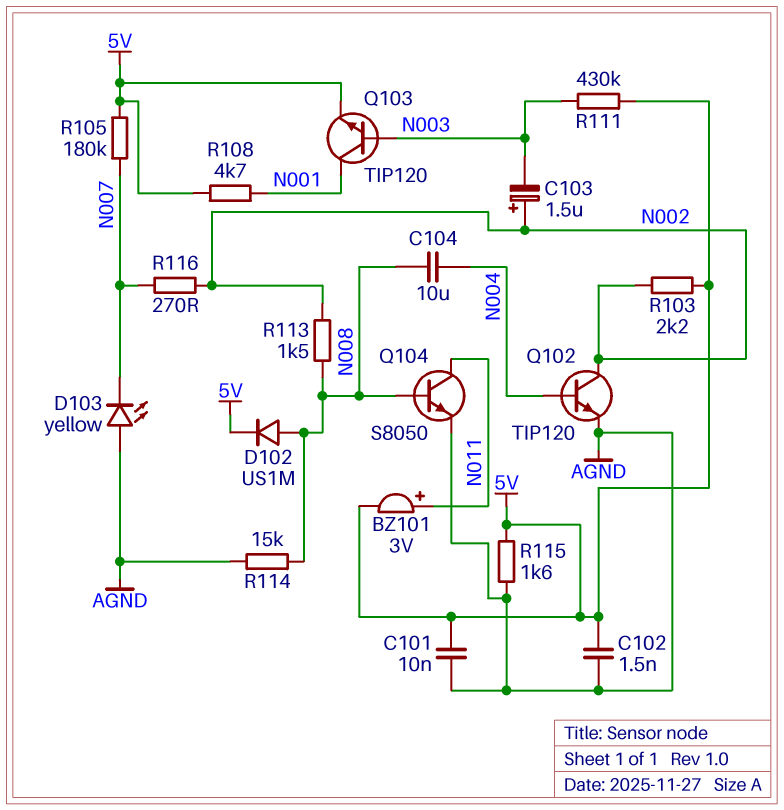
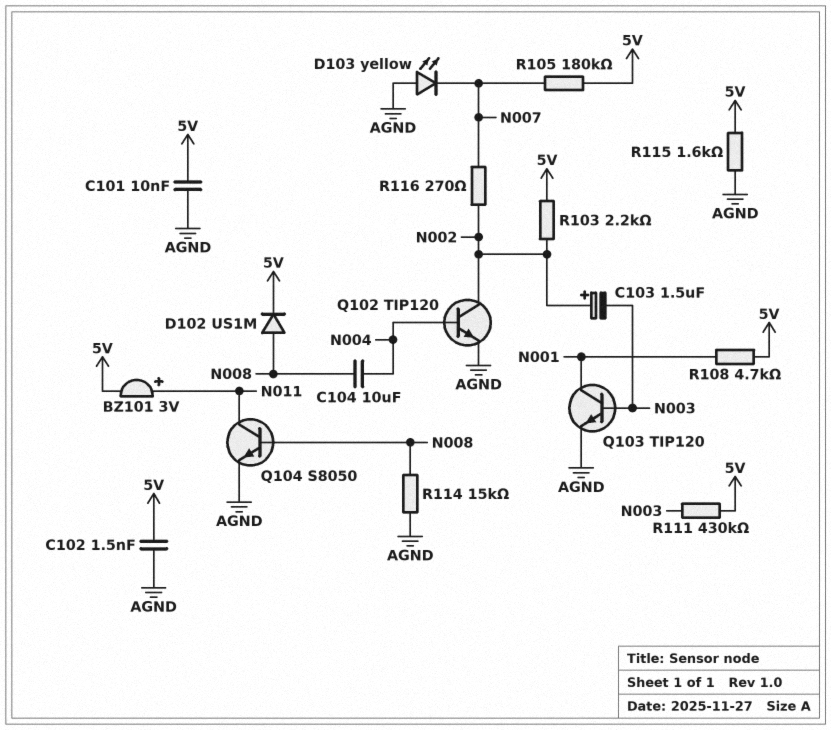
Q103: NPN TIP120 (B N003, C N001, E 5V) -> NPN TIP120 (B N003, C N001, E AGND)
R113: 1.5k (N002, N008) -> none

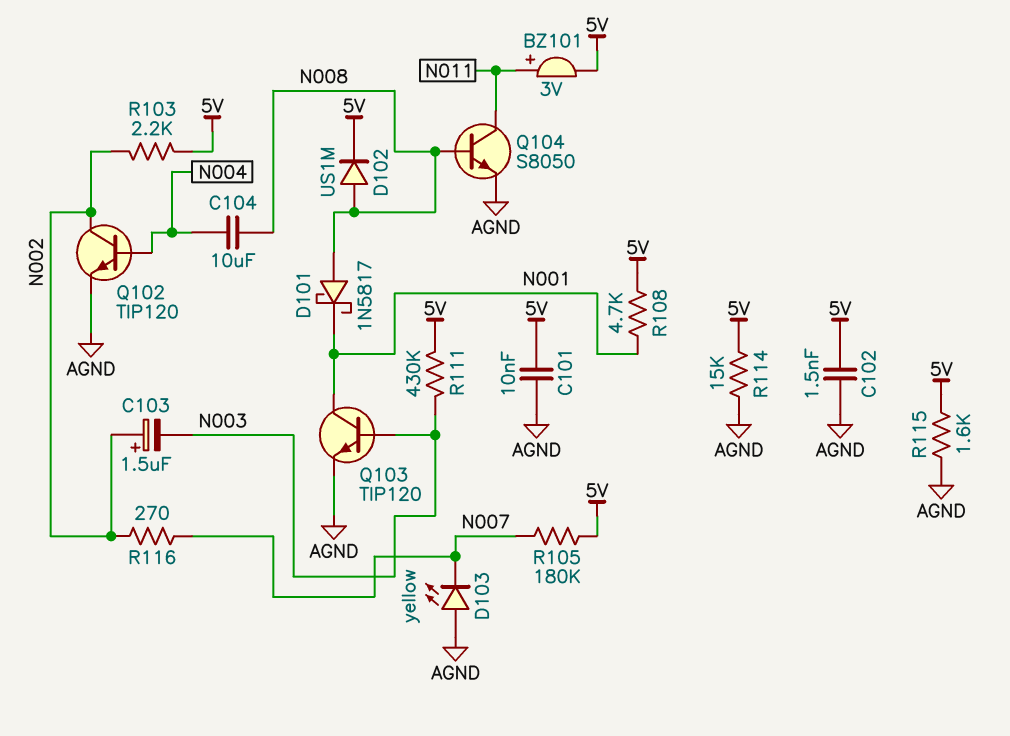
D101: none -> schottky 1N5817 (A N008, K N001)
R114: 15k (AGND, N008) -> 15k (5V, AGND)

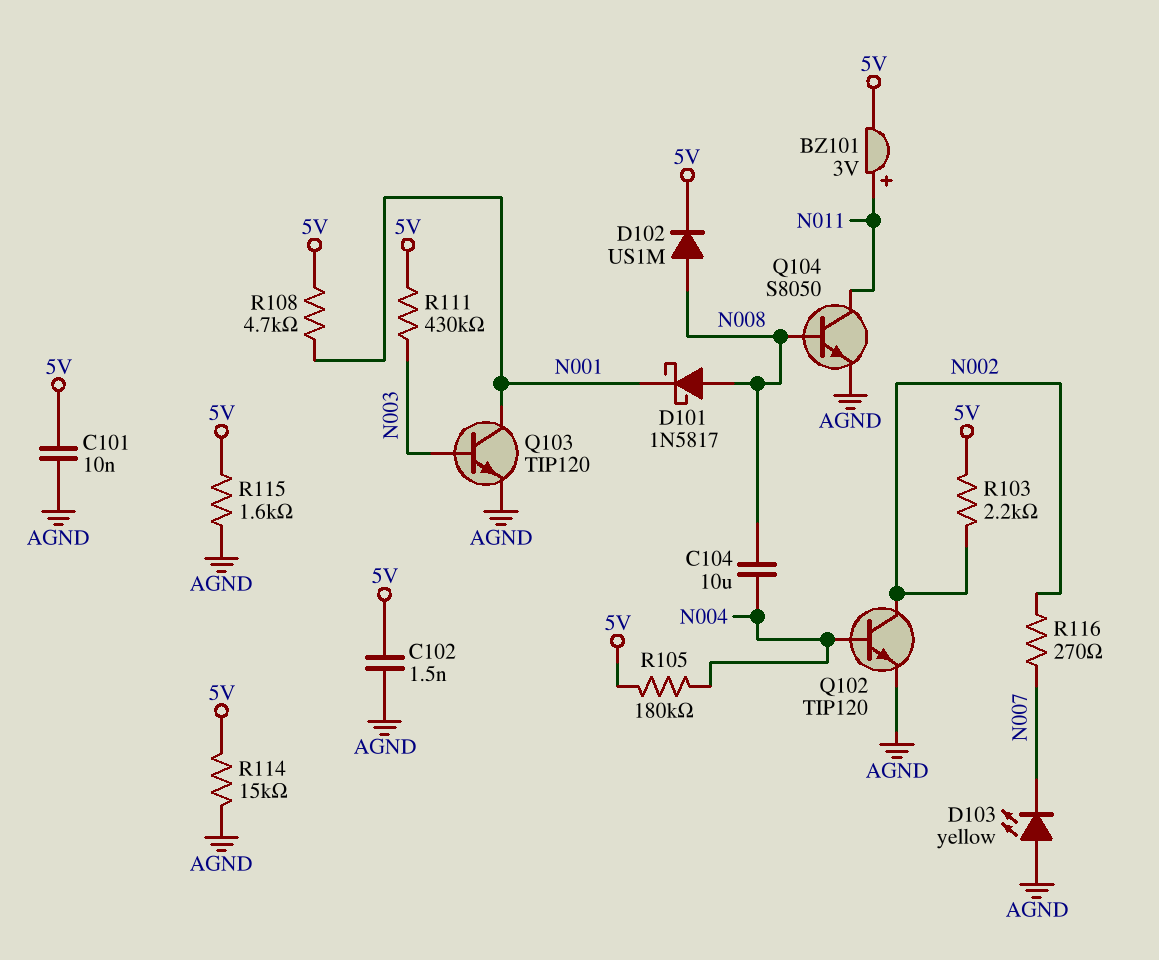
C103: 1.5uF (plus N002, minus N003) -> none
R105: 180k (5V, N007) -> 180k (5V, N004)

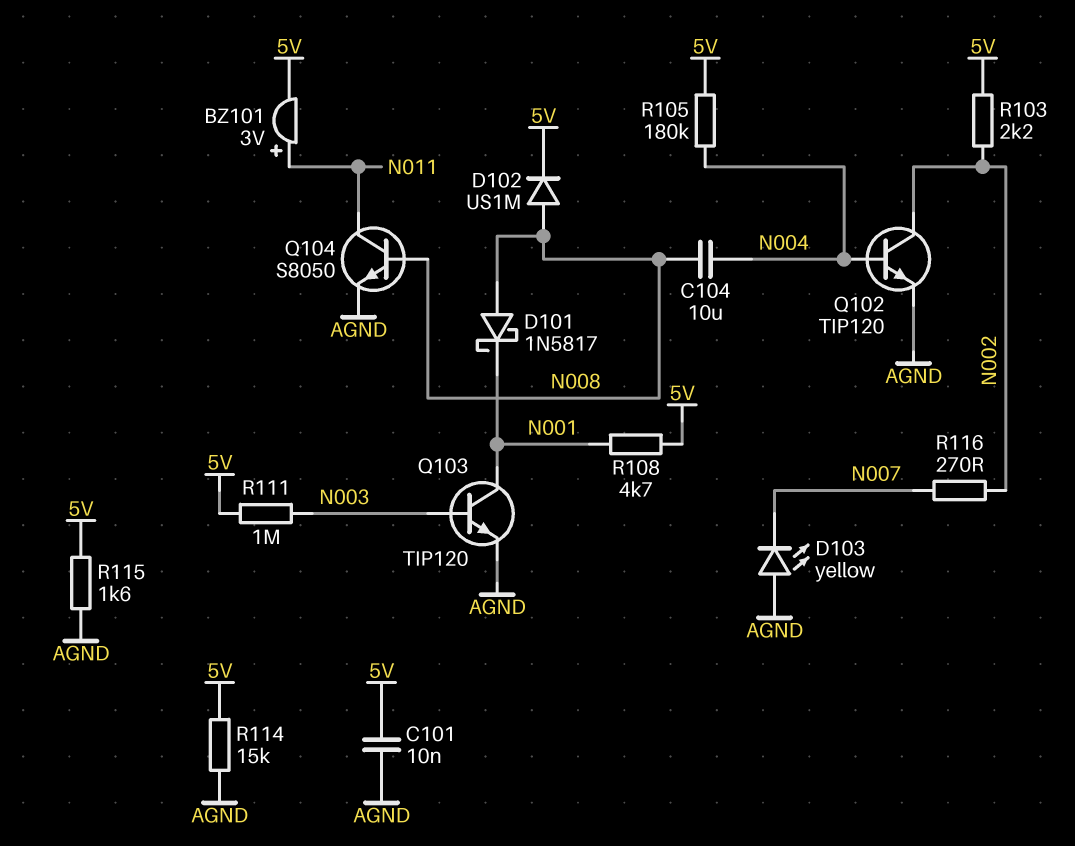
C102: 1.5nF (5V, AGND) -> none
R111: 430k (5V, N003) -> 1M (5V, N003)

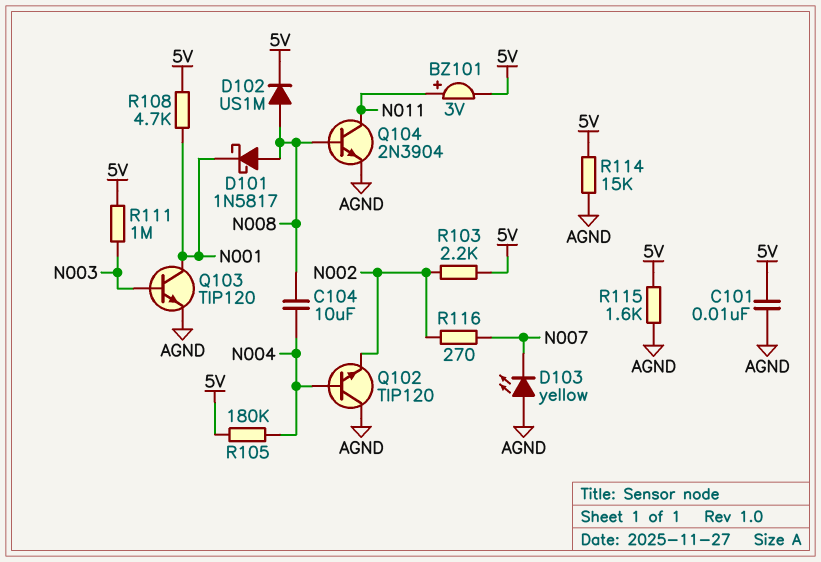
Q102: NPN TIP120 (B N004, C N002, E AGND) -> NPN TIP120 (B N004, C AGND, E N002)
Q104: NPN S8050 (B N008, C N011, E AGND) -> NPN 2N3904 (B N008, C N011, E AGND)

